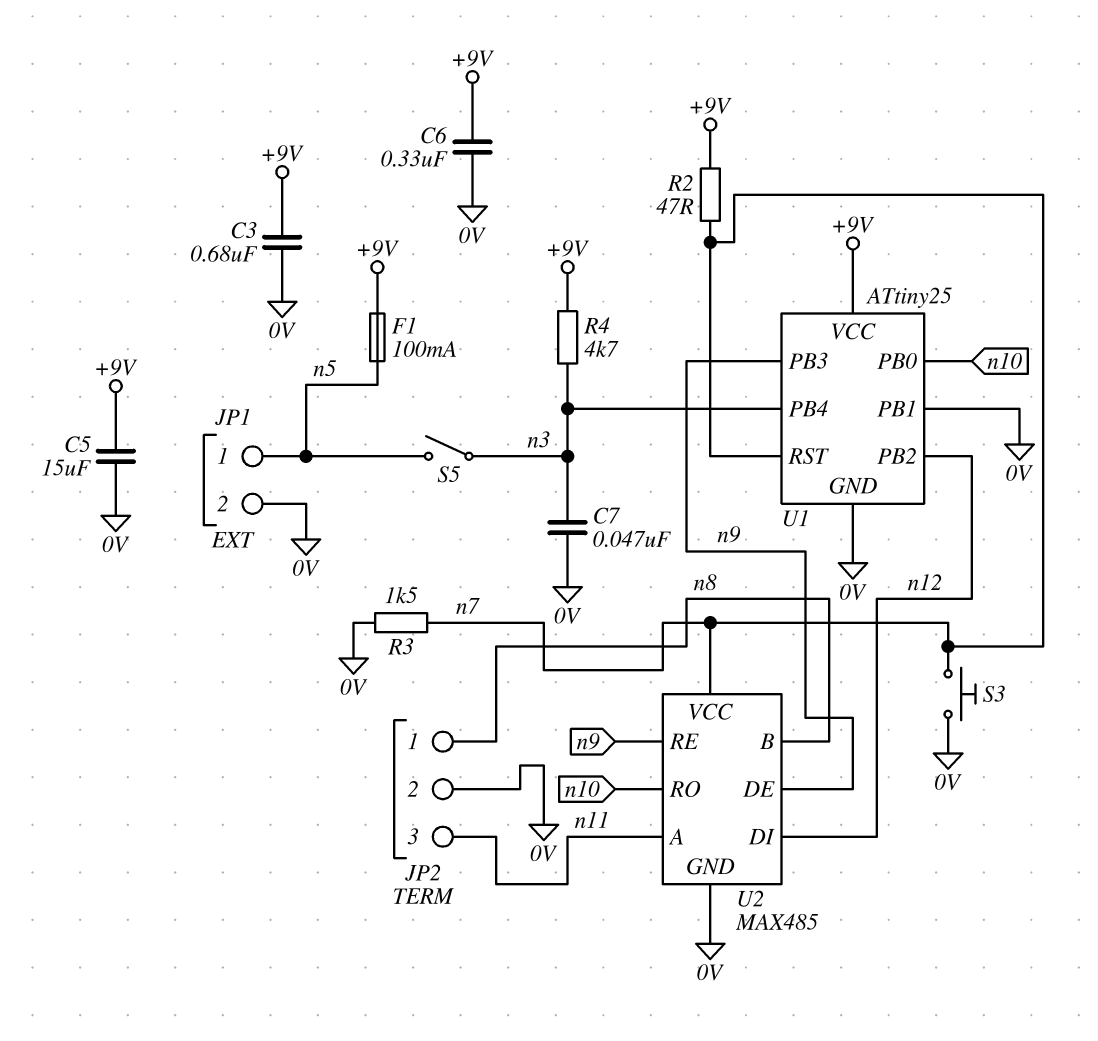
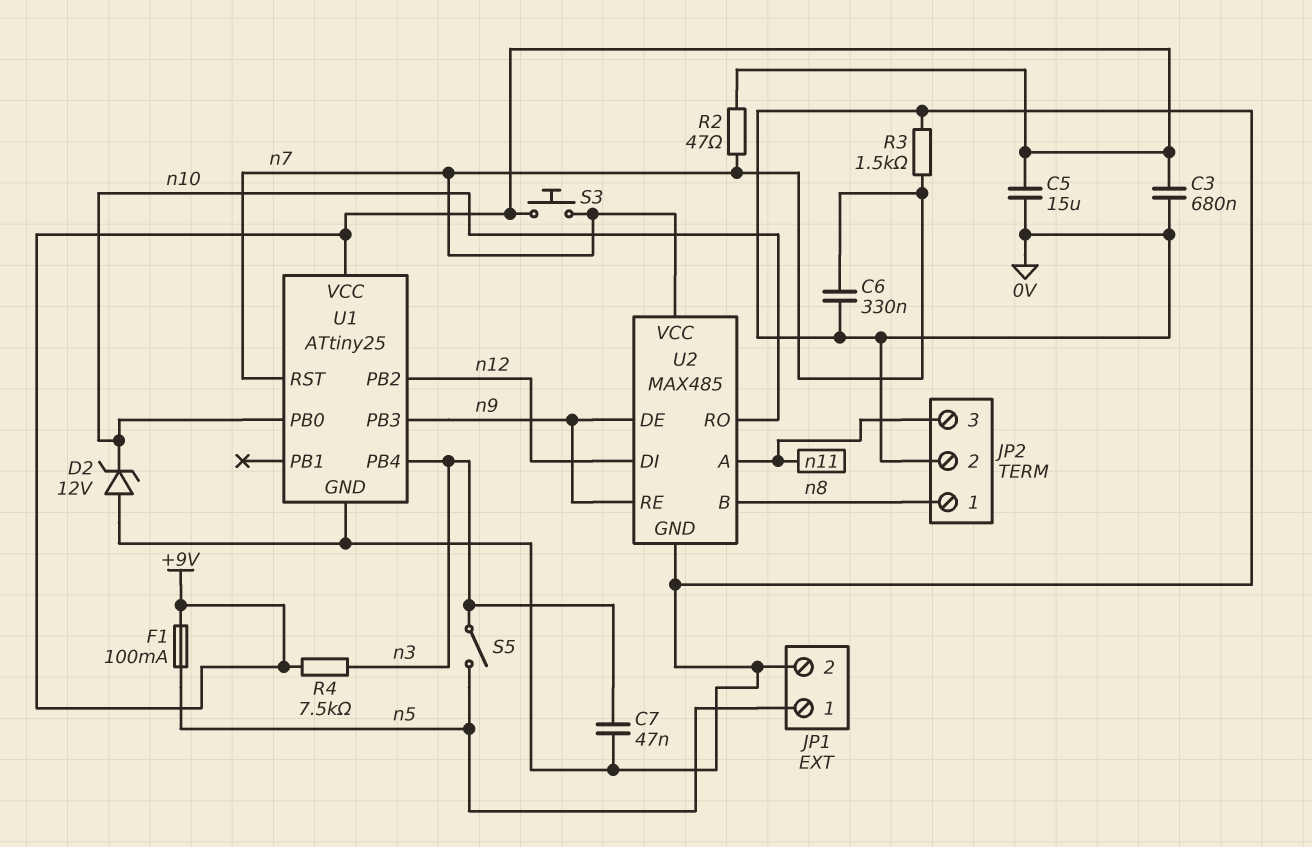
C6: 330nF (+9V, 0V) -> 330nF (0V, n7)
D2: none -> zener 12V (A 0V, K n10)
R4: 4.7k (+9V, n3) -> 7.5k (+9V, n3)
S3: button (0V, n7) -> button (+9V, n7)
U1 pin PB1: 0V -> none

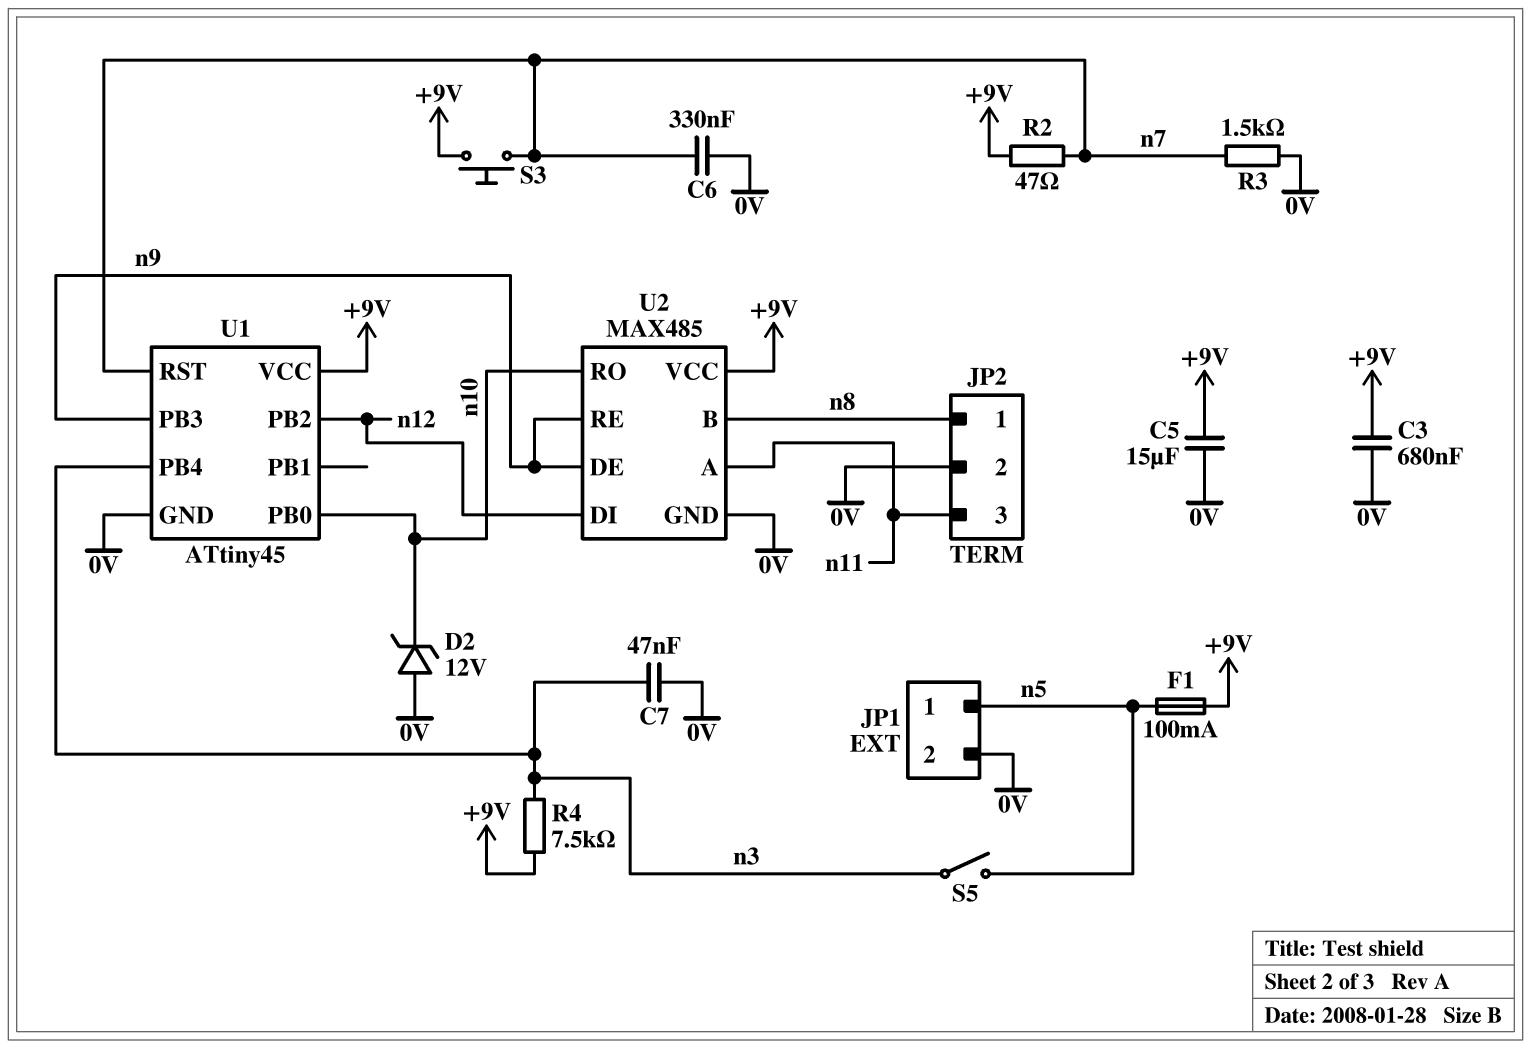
U1: ATtiny25 -> ATtiny45
U2 pin VCC: n7 -> +9V

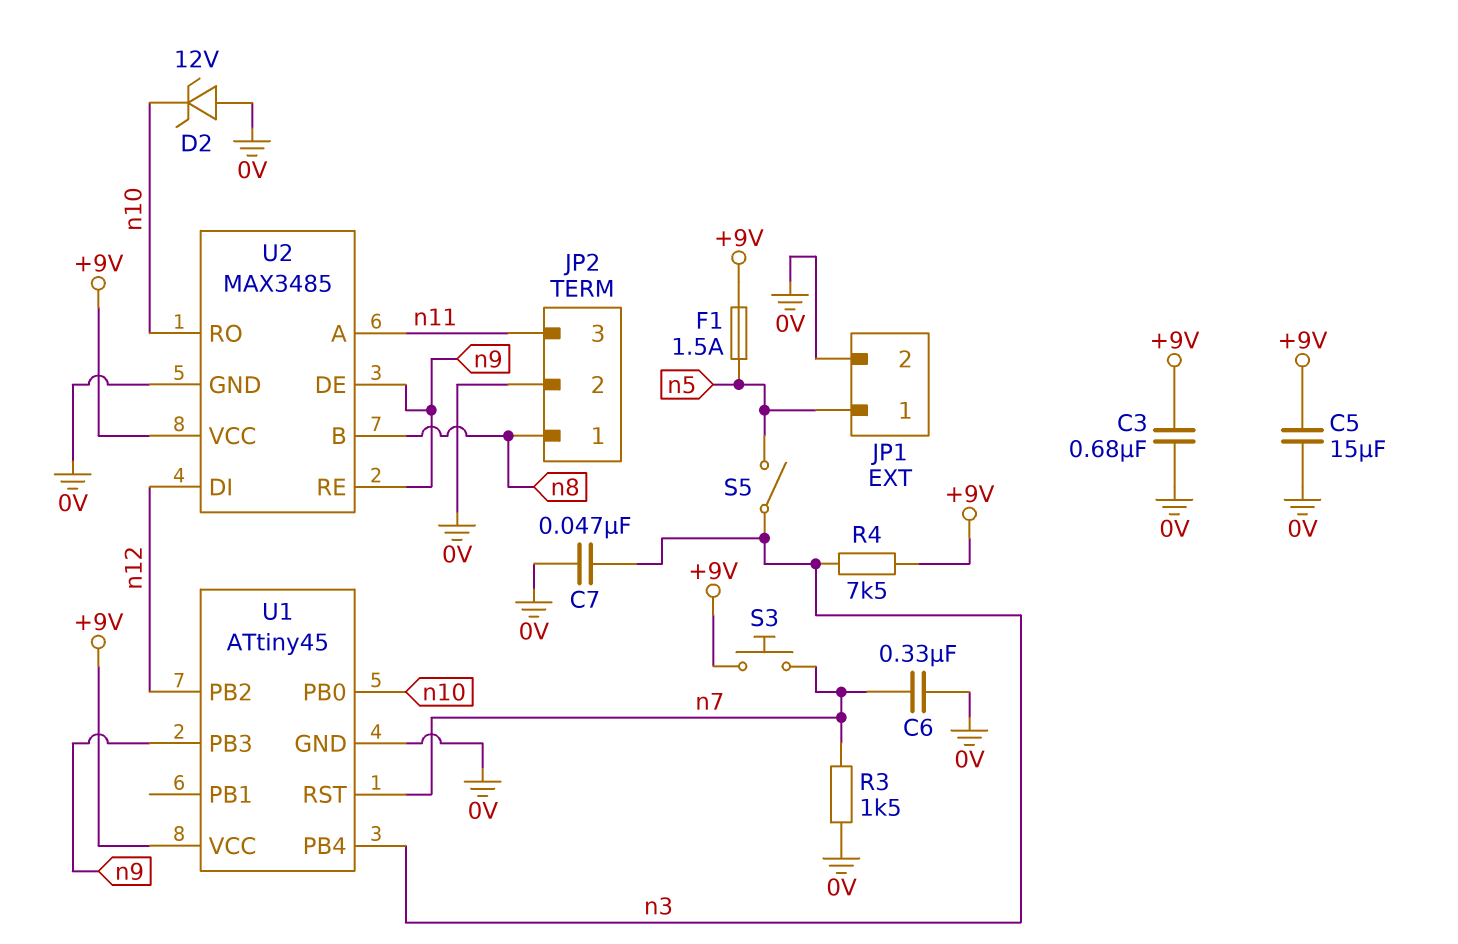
F1: 100mA (+9V, n5) -> 1.5A (+9V, n5)
R2: 47 (+9V, n7) -> none
U2: MAX485 -> MAX3485

